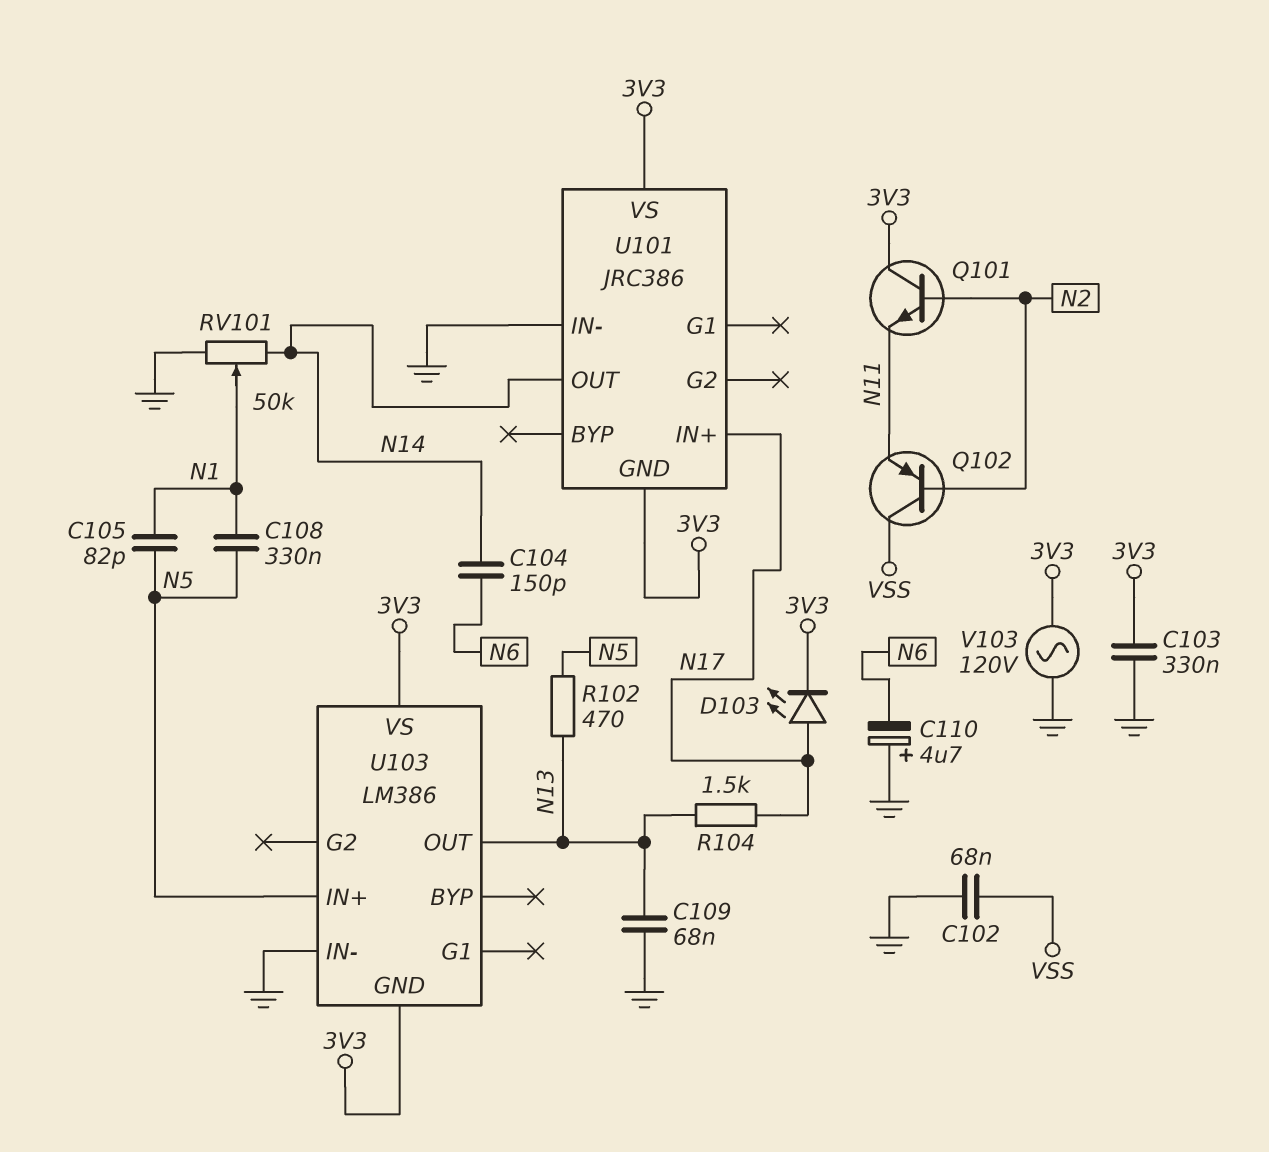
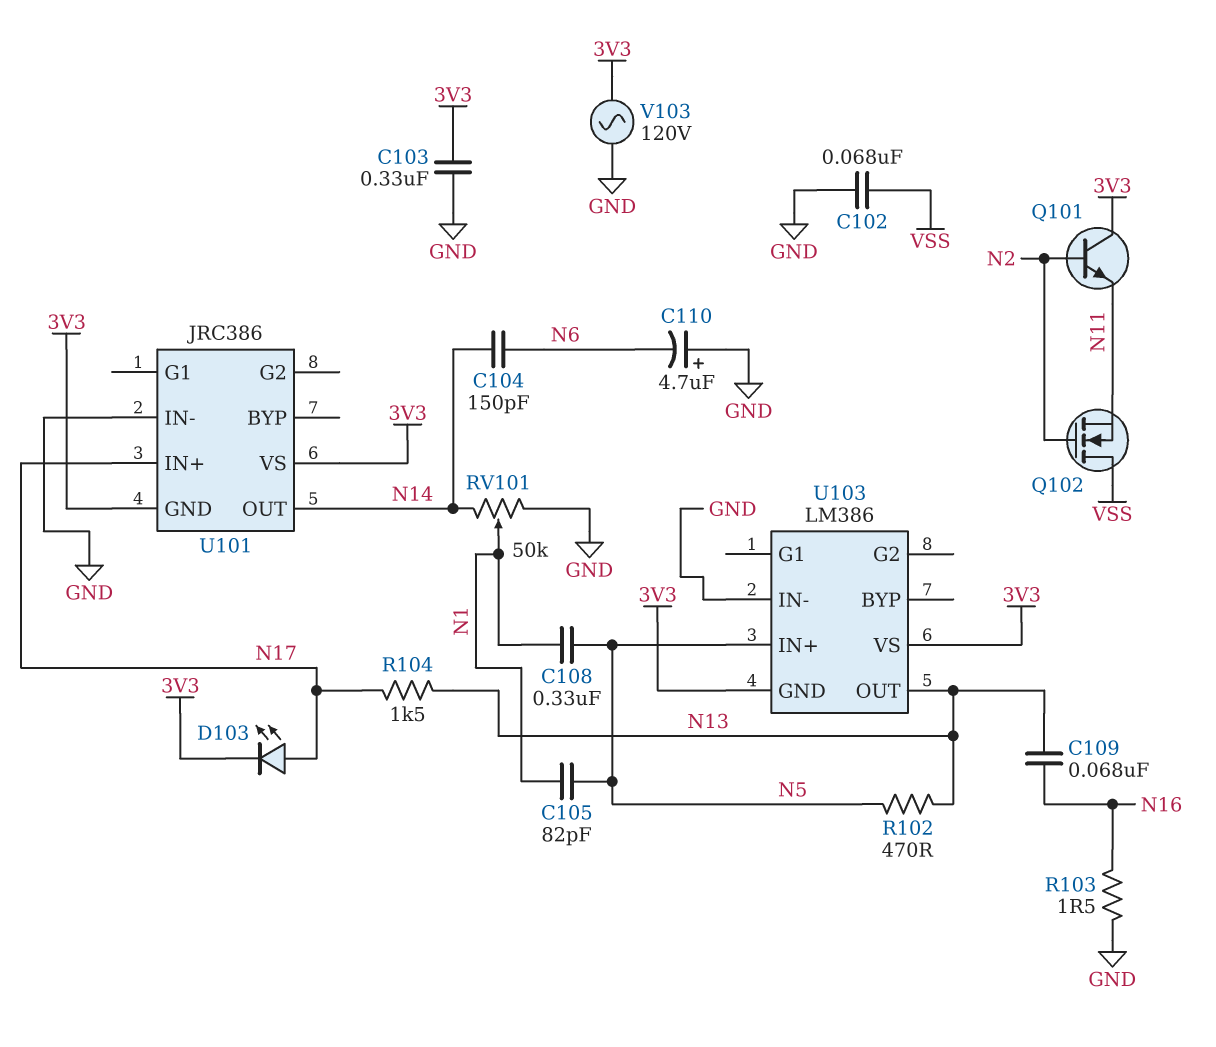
C109: 68nF (GND, N13) -> 68nF (N13, N16)
Q102: PNP (B N2, C VSS, E N11) -> NMOS (G N2, D VSS, S N11)
R103: none -> 1.5 (GND, N16)

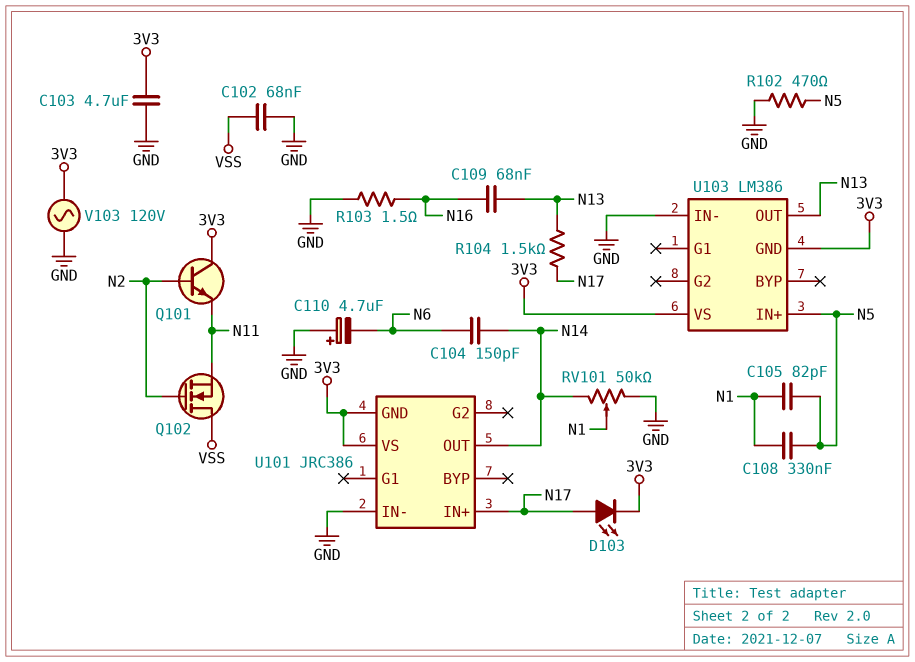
C103: 330nF (3V3, GND) -> 4.7uF (3V3, GND)
R102: 470 (N5, N13) -> 470 (GND, N5)

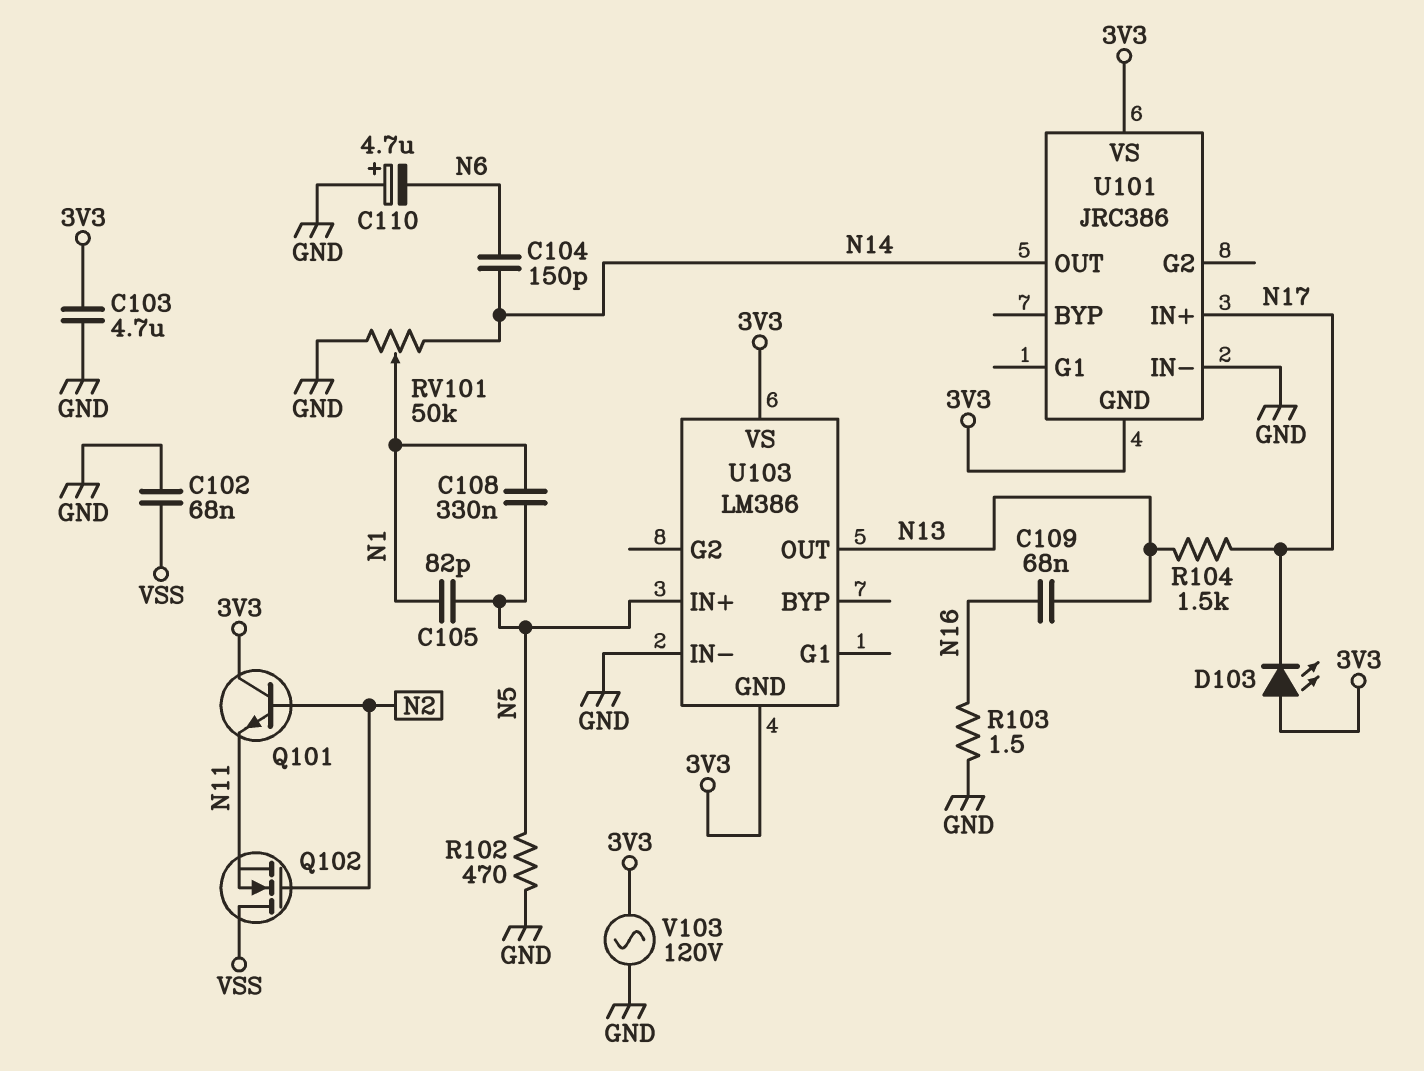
D103: LED (A N17, K 3V3) -> LED (A 3V3, K N17)

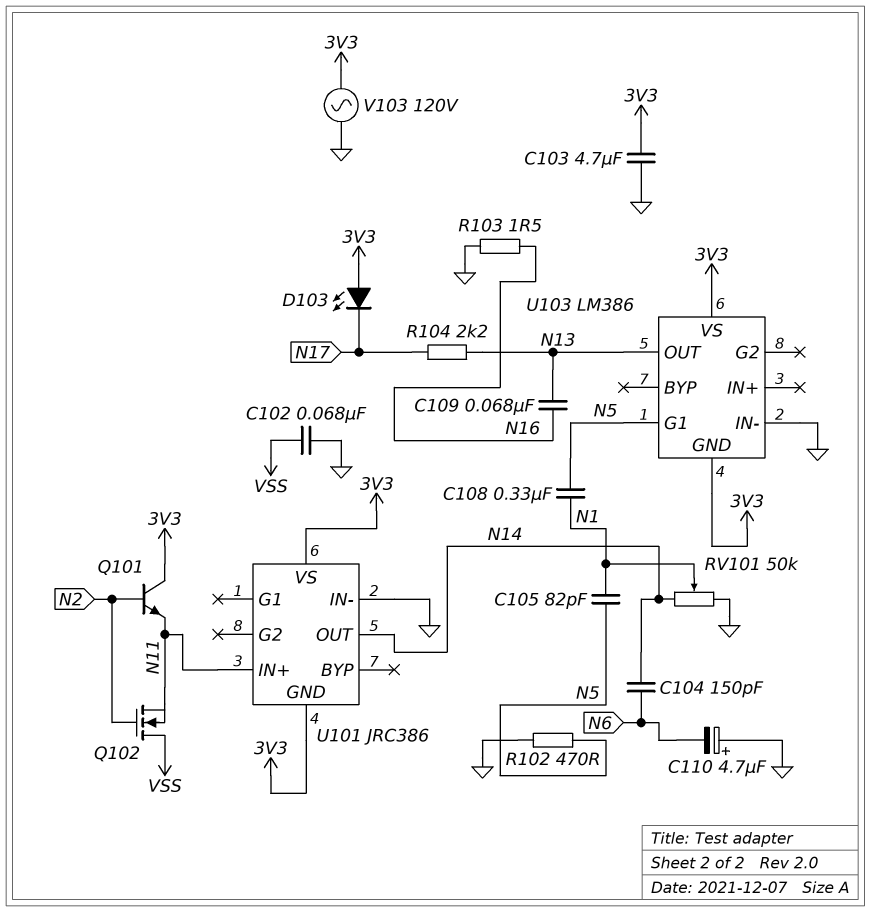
R104: 1.5k (N13, N17) -> 2.2k (N13, N17)
U101 pin IN+: N17 -> N11
U103 pin G1: none -> N5
U103 pin IN+: N5 -> none

